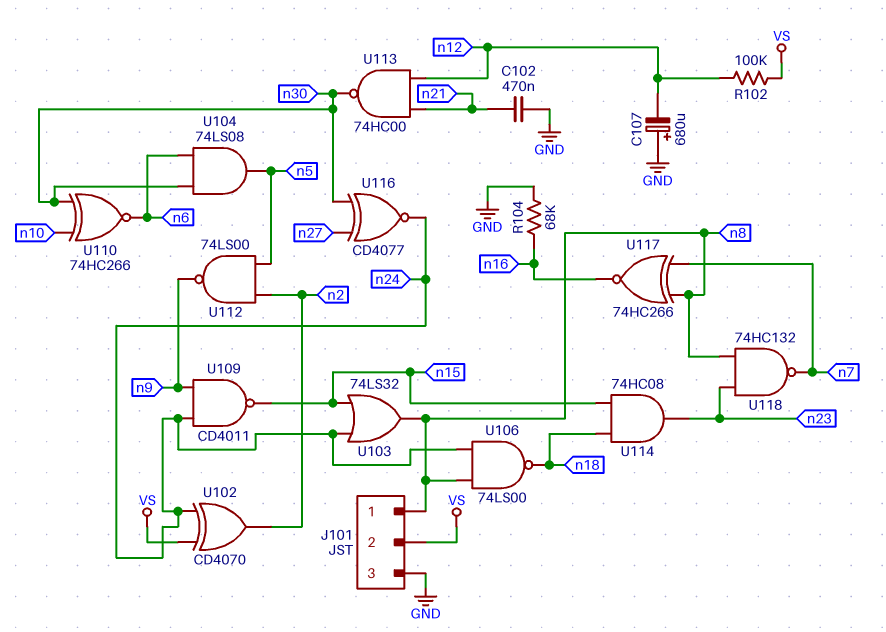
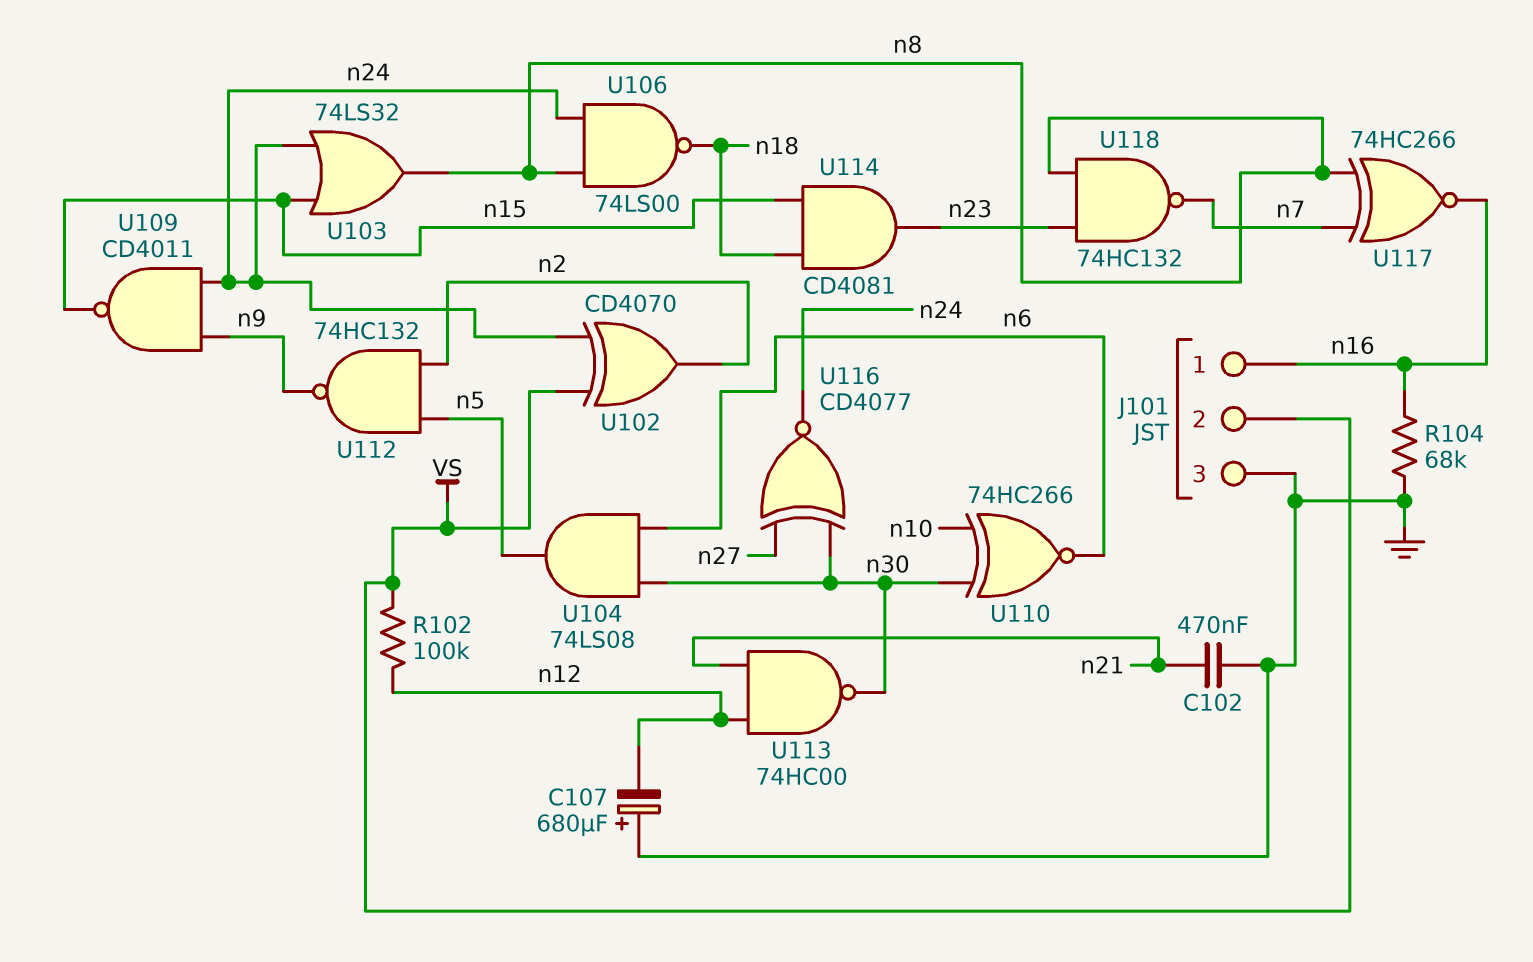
J101 pin 1: n8 -> n16
U112: NAND 74LS00 (in n2, in n5, out n9) -> NAND 74HC132 (in n2, in n5, out n9)
U114: AND 74HC08 (in n15, in n18, out n23) -> AND CD4081 (in n15, in n18, out n23)

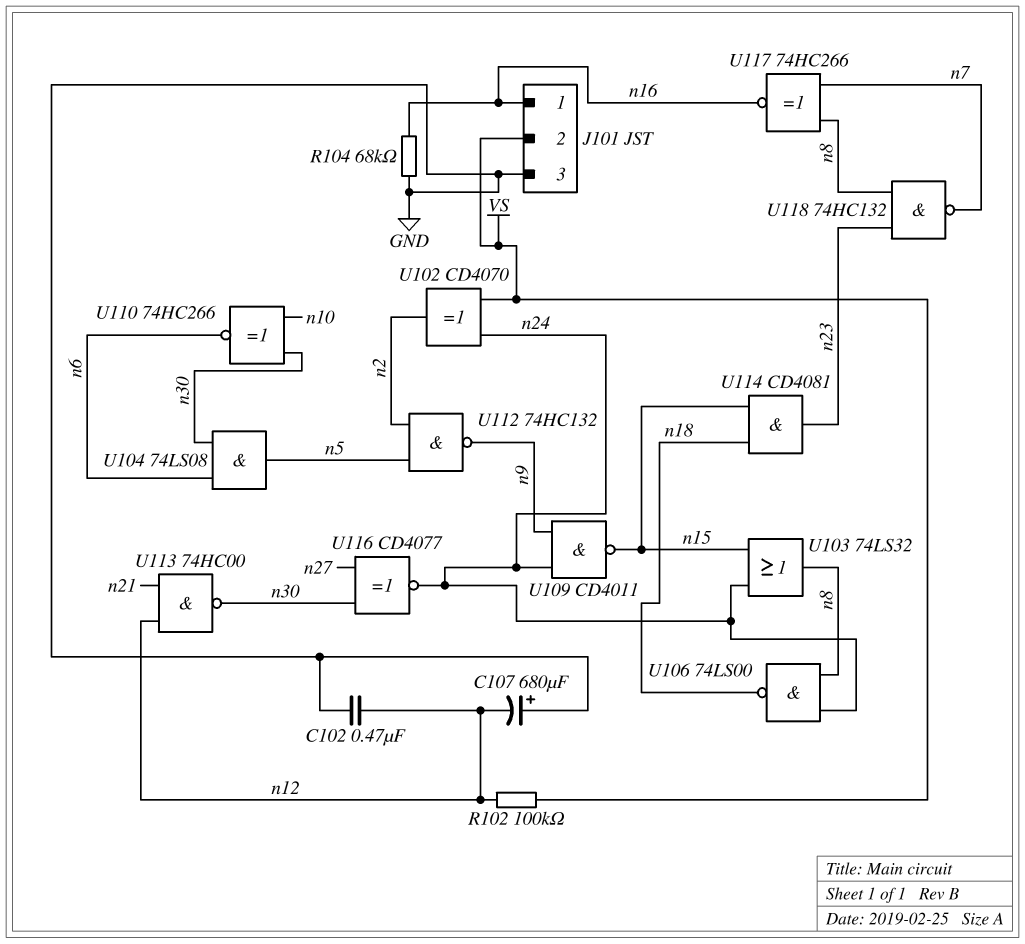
C102: 470nF (GND, n21) -> 470nF (GND, n12)

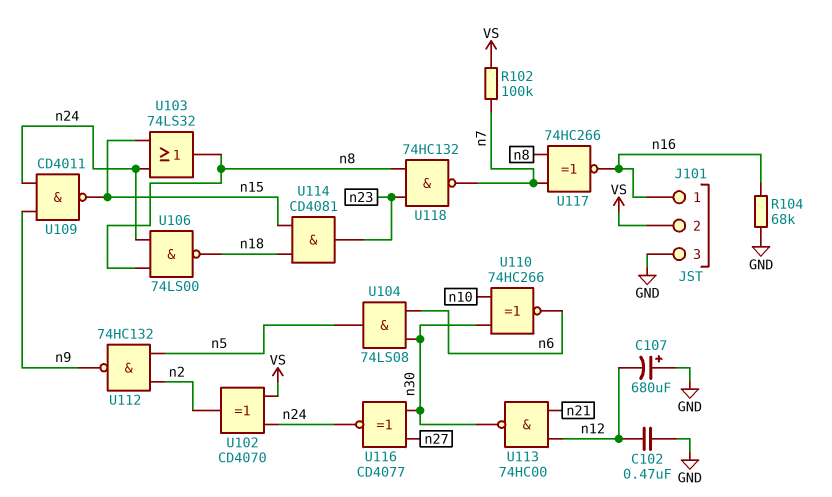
R102: 100k (VS, n12) -> 100k (VS, n7)

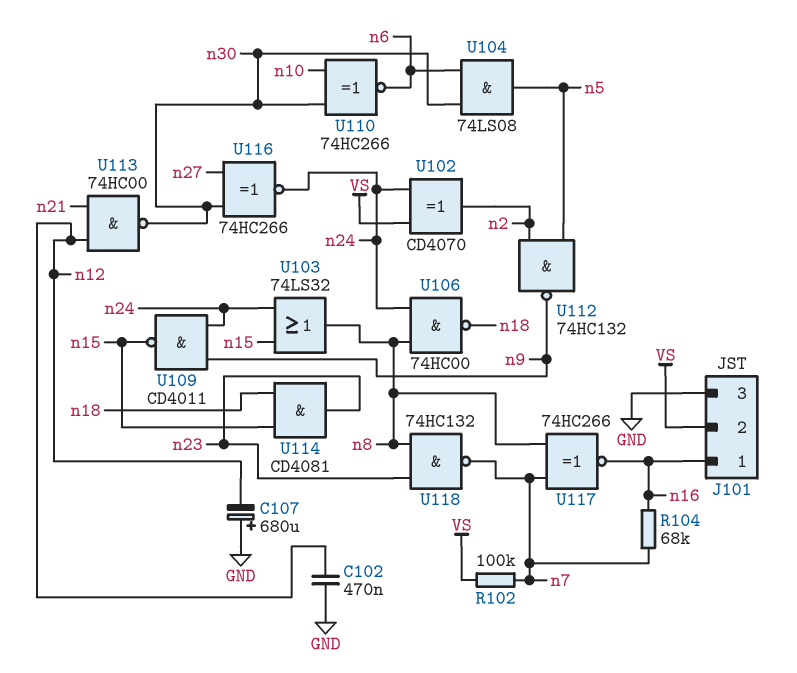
R104: 68k (GND, n16) -> 68k (n7, n16)
U106: NAND 74LS00 (in n8, in n24, out n18) -> NAND 74HC00 (in n8, in n24, out n18)
U116: XNOR CD4077 (in n27, in n30, out n24) -> XNOR 74HC266 (in n27, in n30, out n24)

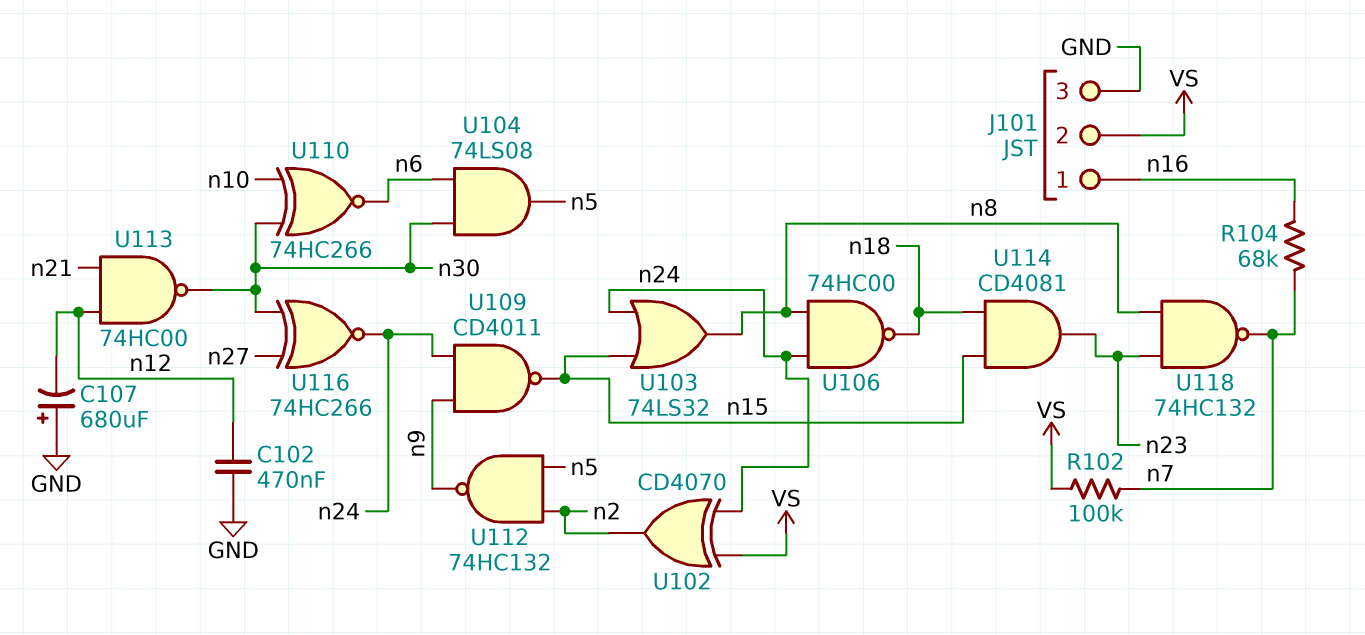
U117: XNOR 74HC266 (in n7, in n8, out n16) -> none

